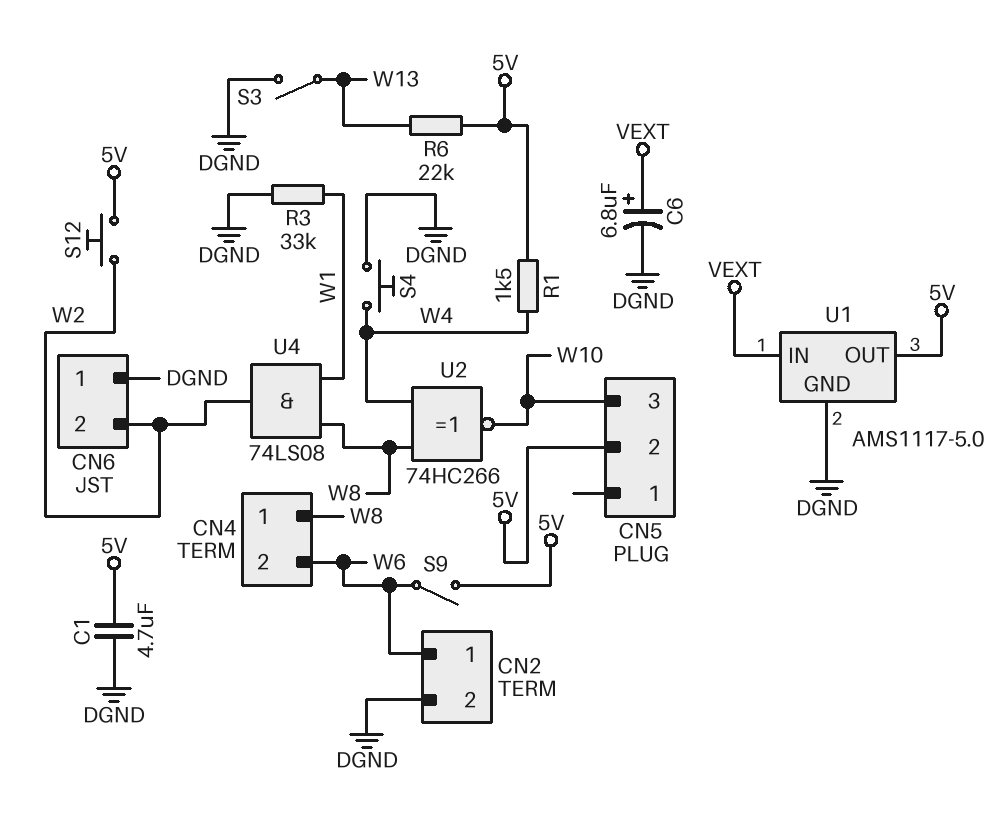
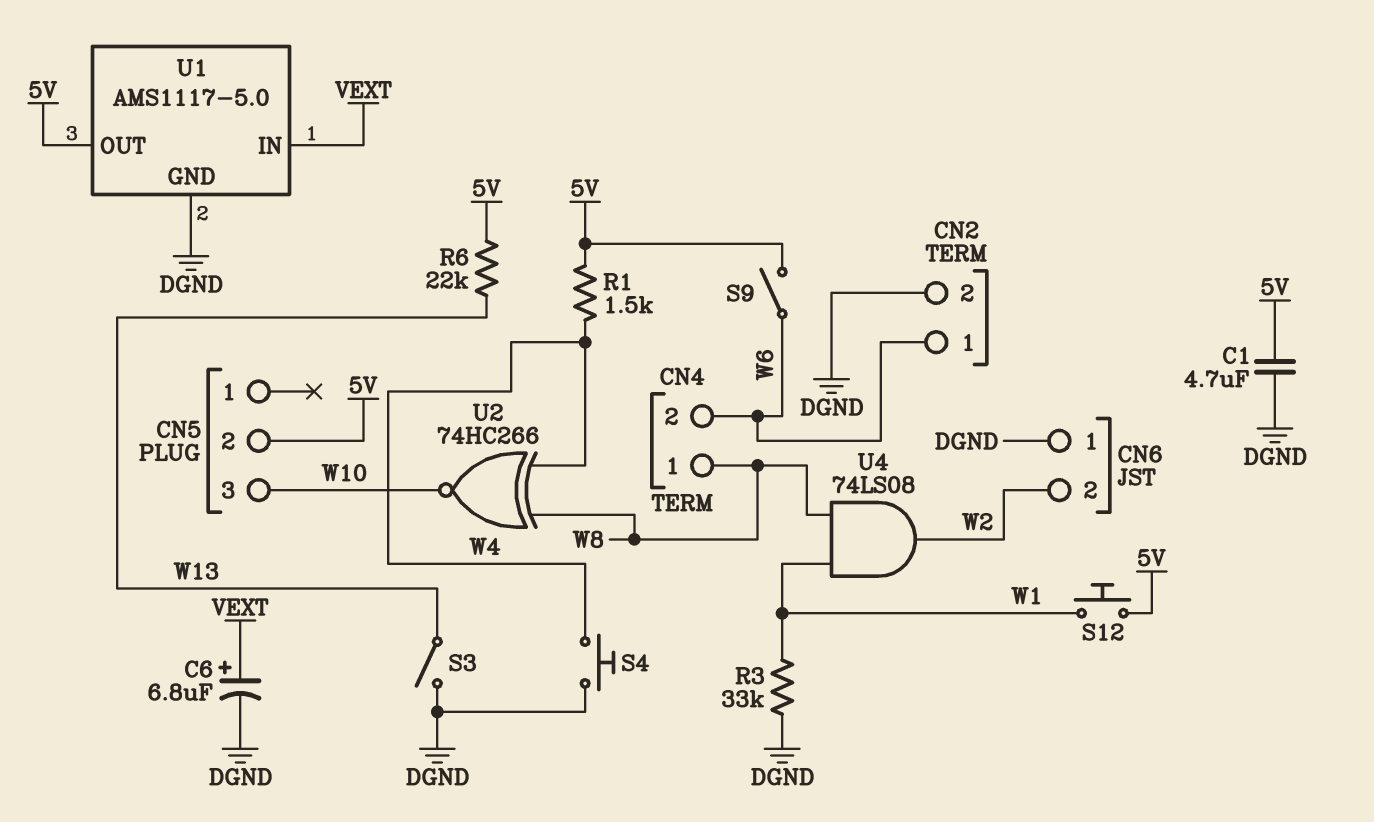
S12: button (5V, W2) -> button (5V, W1)

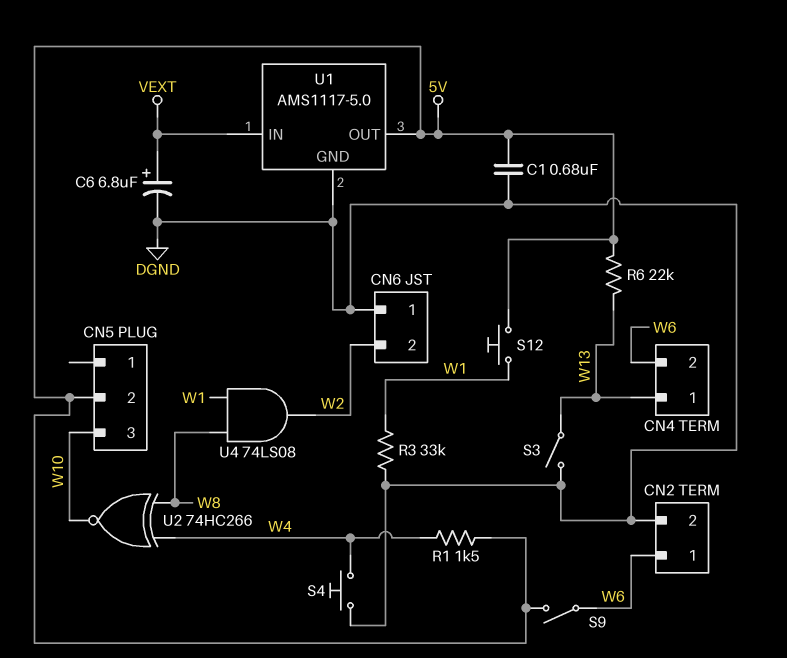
C1: 4.7uF (5V, DGND) -> 680nF (5V, DGND)
CN4 pin 1: W8 -> W13

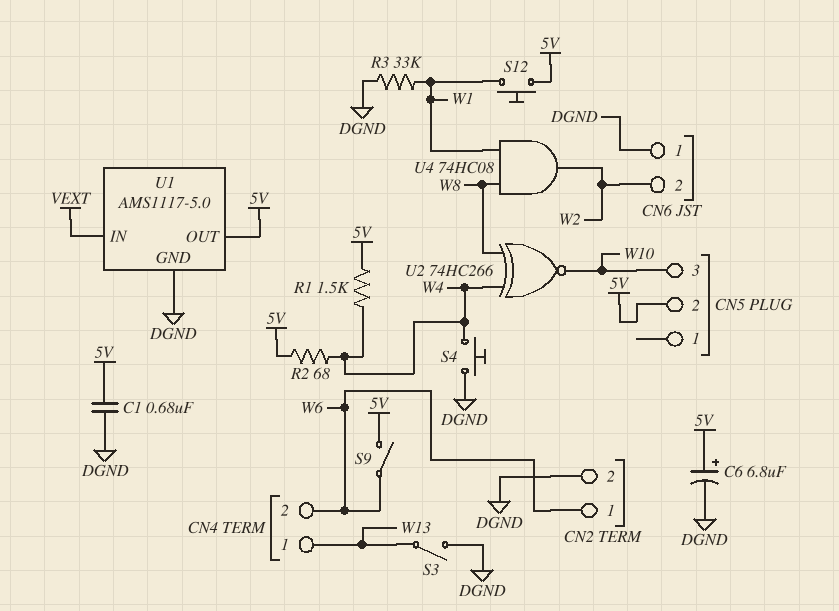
C6: 6.8uF (plus VEXT, minus DGND) -> 6.8uF (plus 5V, minus DGND)
R2: none -> 68 (5V, W4)
R6: 22k (5V, W13) -> none
U4: AND 74LS08 (in W1, in W8, out W2) -> AND 74HC08 (in W1, in W8, out W2)

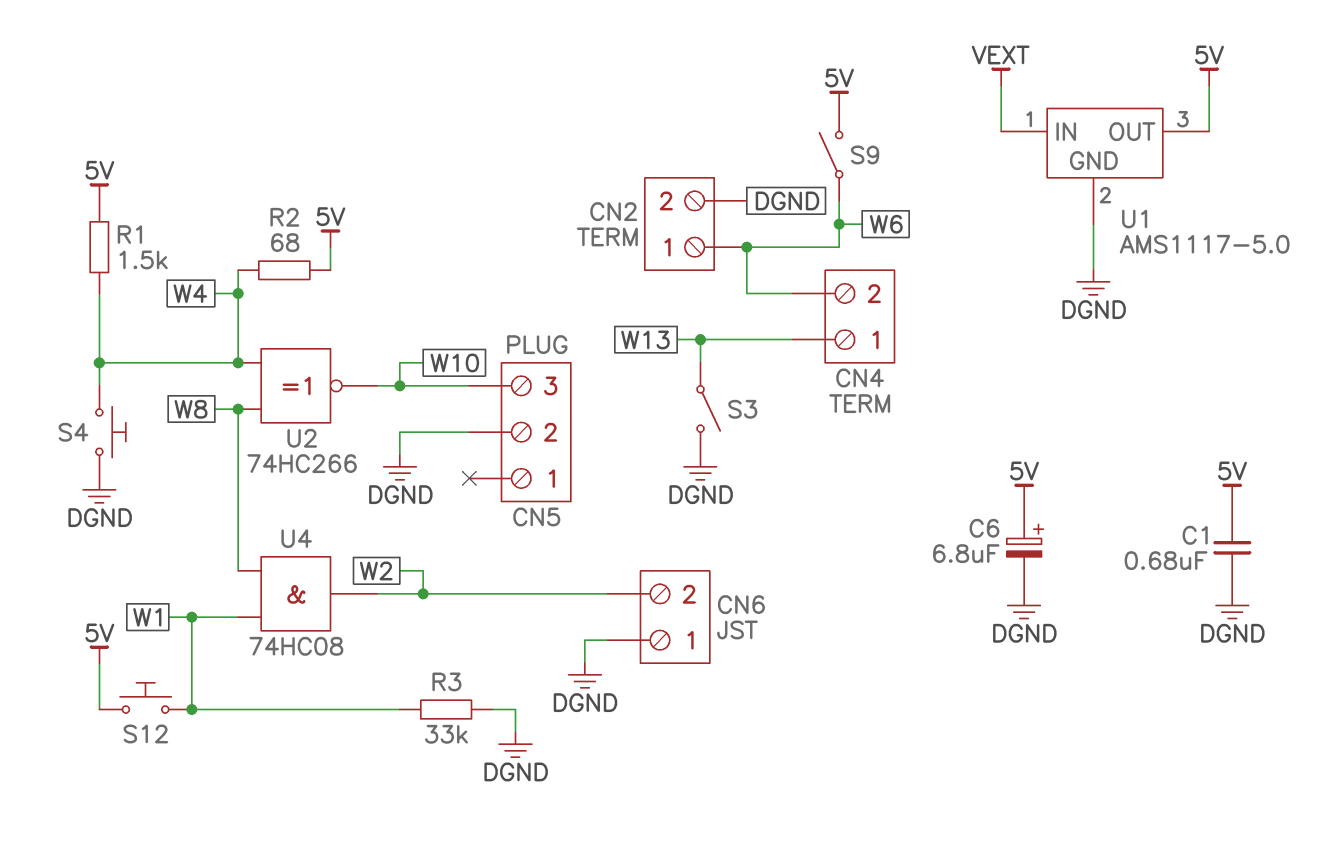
CN5 pin 2: 5V -> DGND

